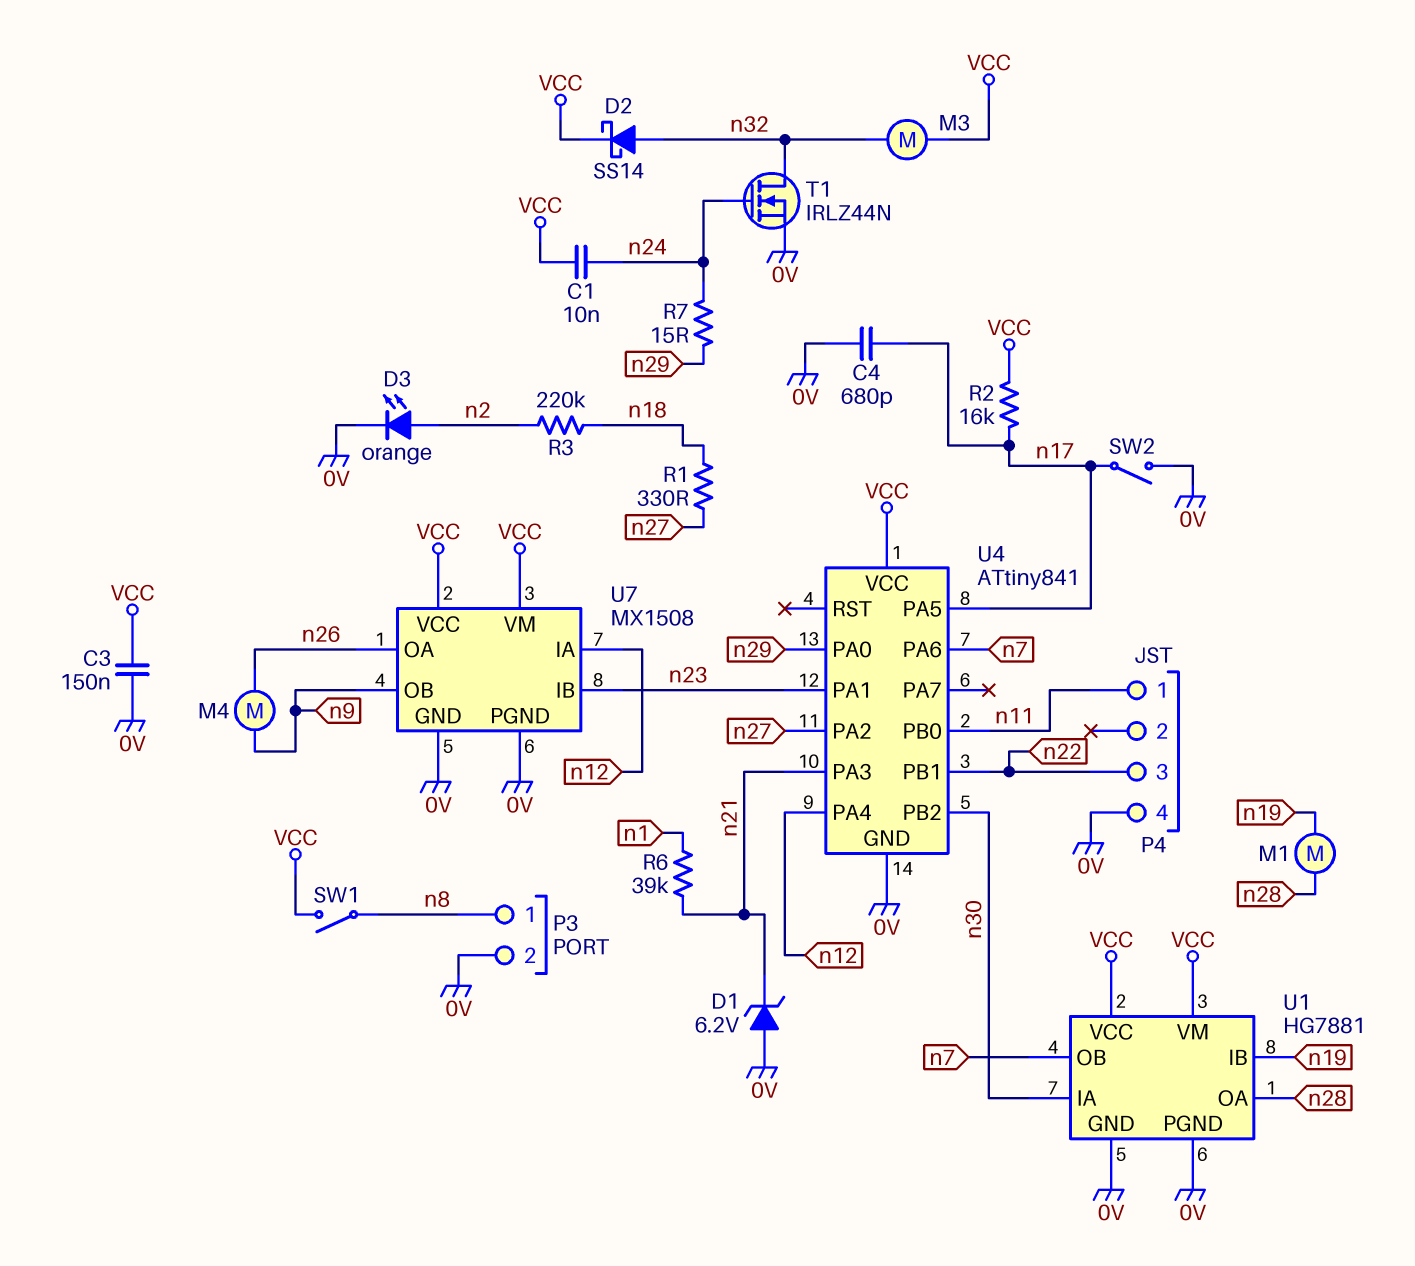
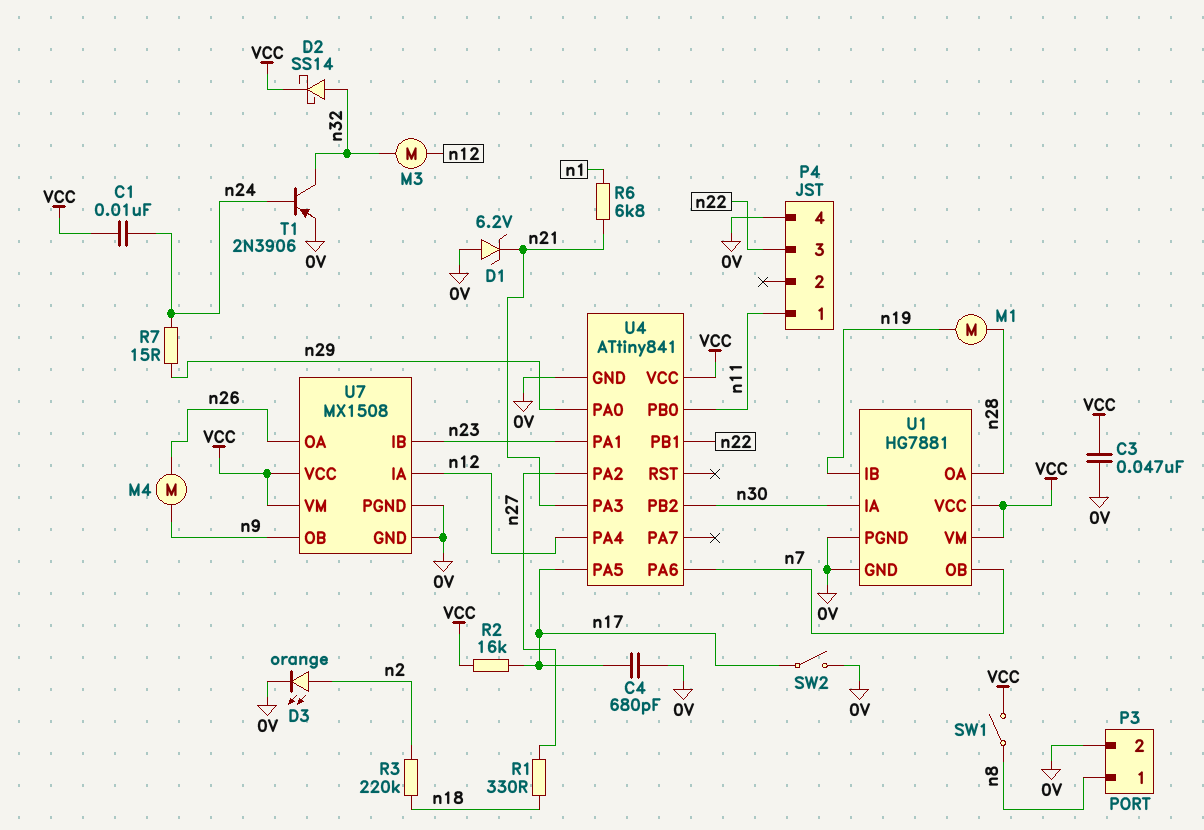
C3: 150nF (0V, VCC) -> 47nF (0V, VCC)
M3: motor (VCC, n32) -> motor (n12, n32)
R6: 39k (n1, n21) -> 6.8k (n1, n21)
T1: NMOS IRLZ44N (G n24, D n32, S 0V) -> PNP 2N3906 (B n24, C n32, E 0V)

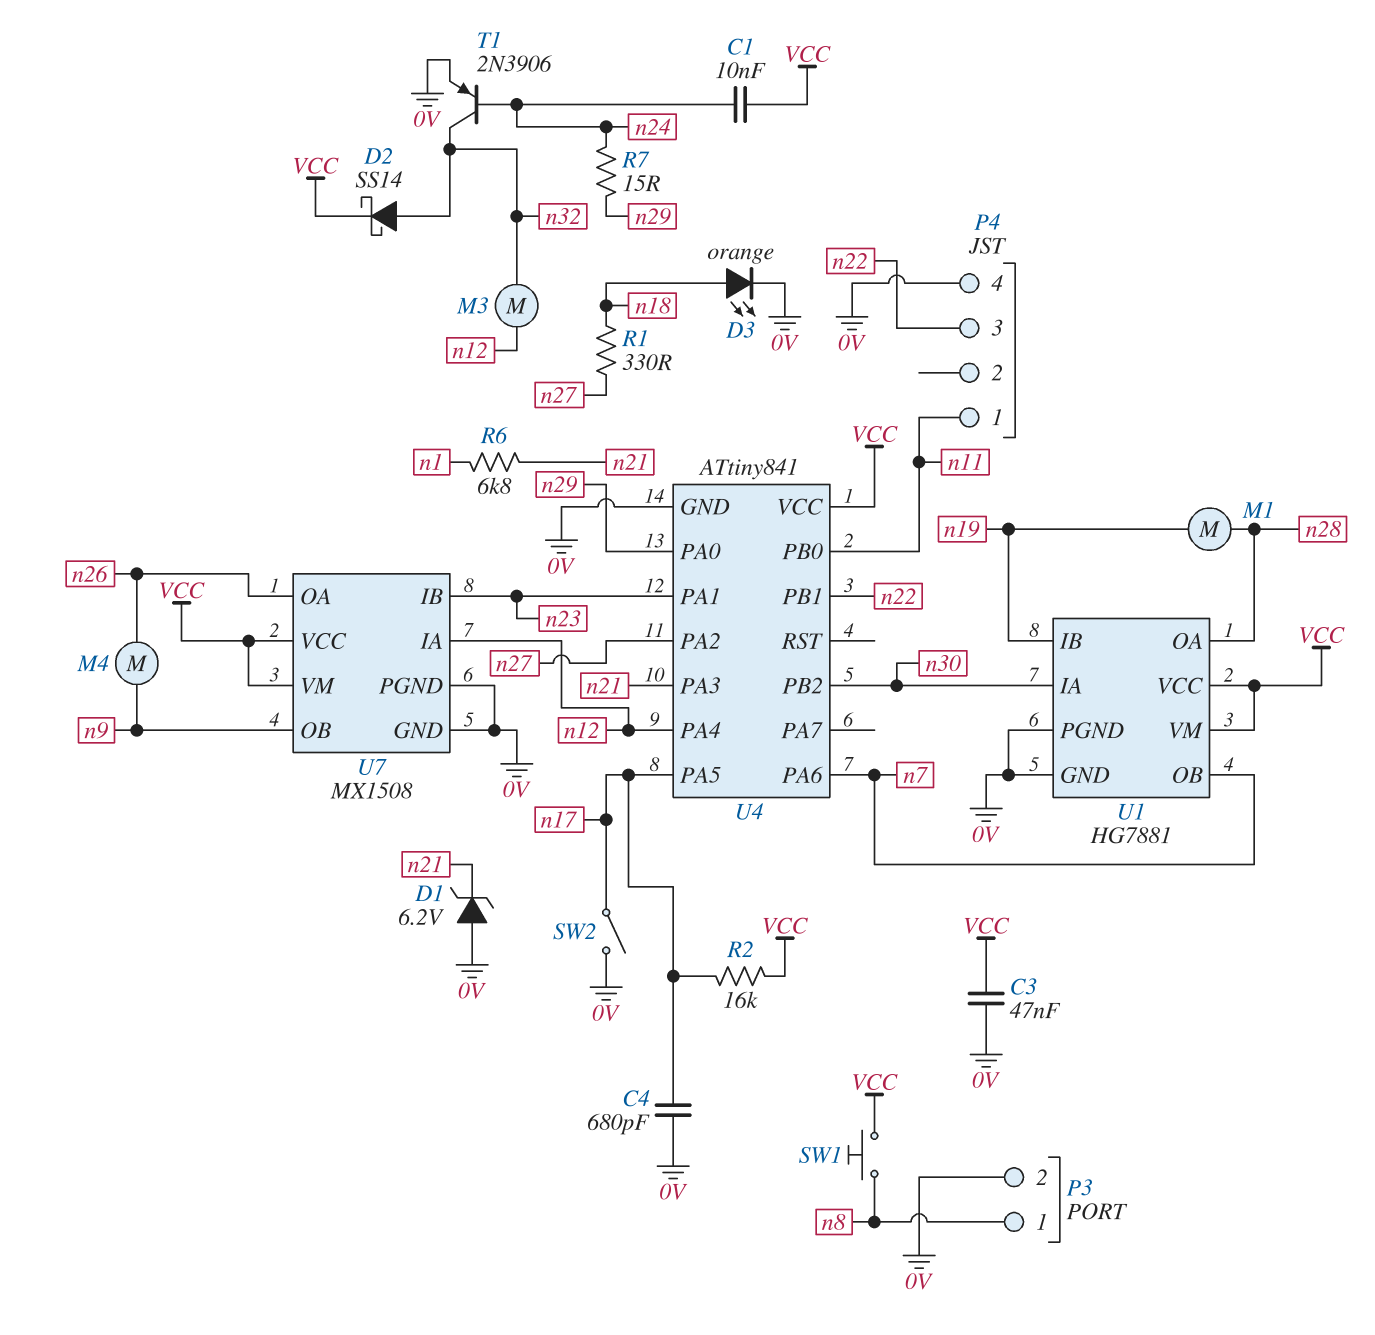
D3: LED orange (A n2, K 0V) -> LED orange (A n18, K 0V)
R3: 220k (n2, n18) -> none
SW1: switch (VCC, n8) -> button (VCC, n8)

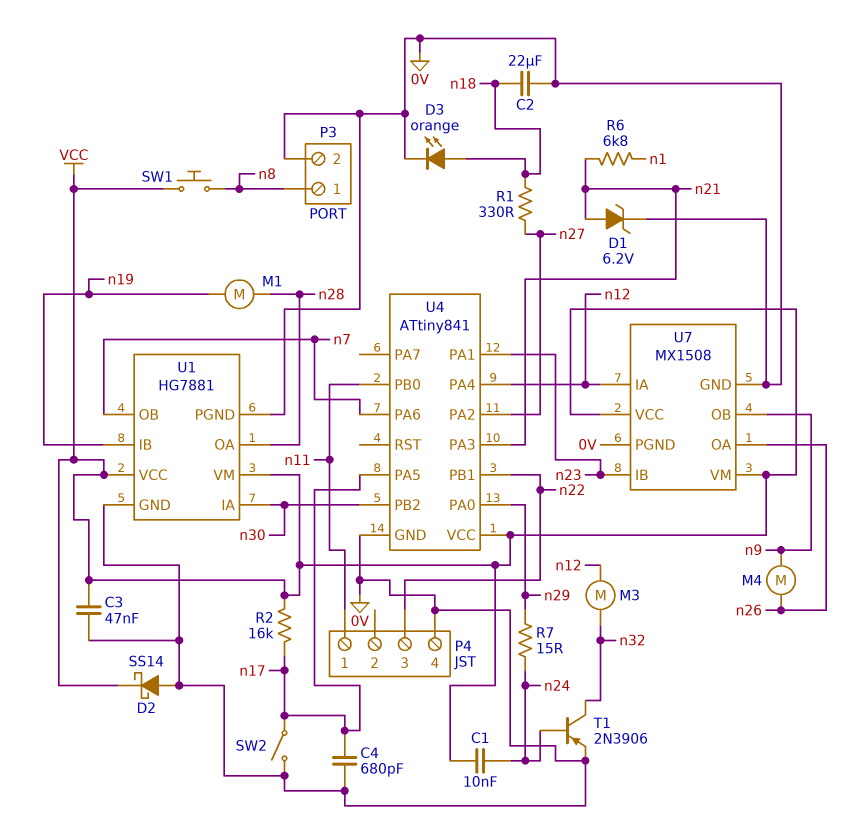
C2: none -> 22uF (0V, n18)
D1: zener 6.2V (A 0V, K n21) -> zener 6.2V (A n21, K 0V)
D2: schottky SS14 (A n32, K VCC) -> schottky SS14 (A 0V, K VCC)

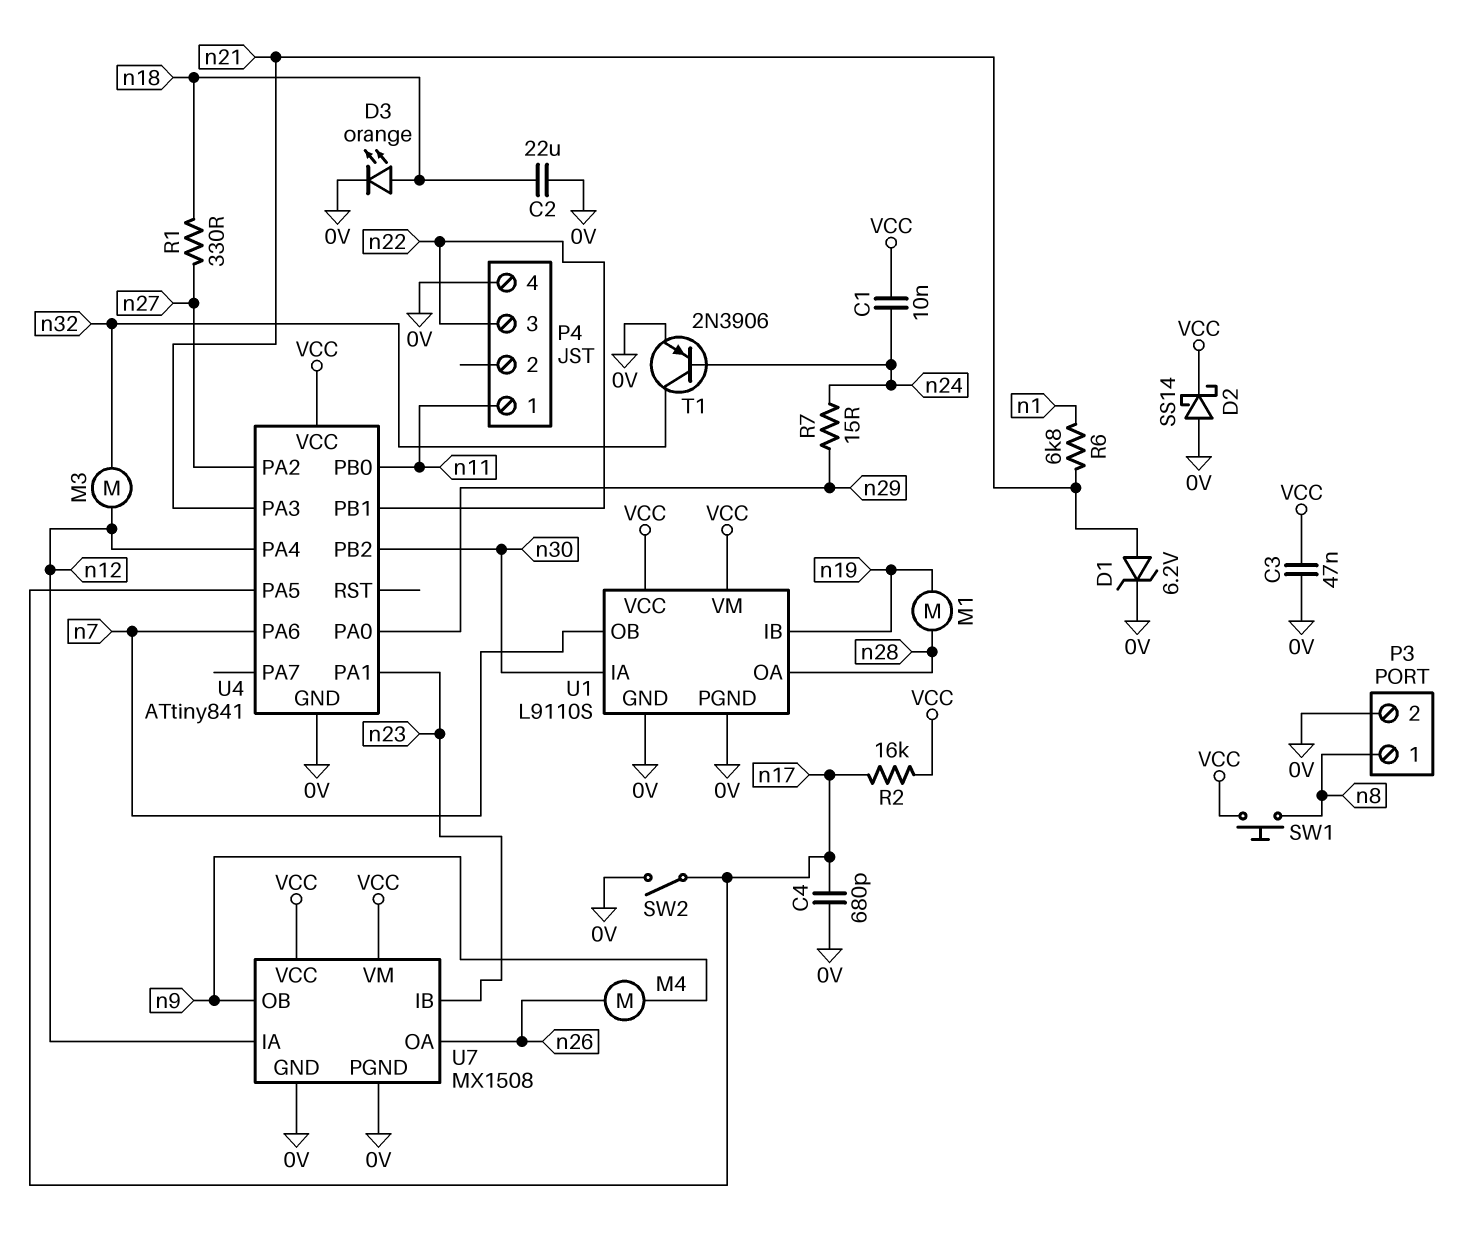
U1: HG7881 -> L9110S

